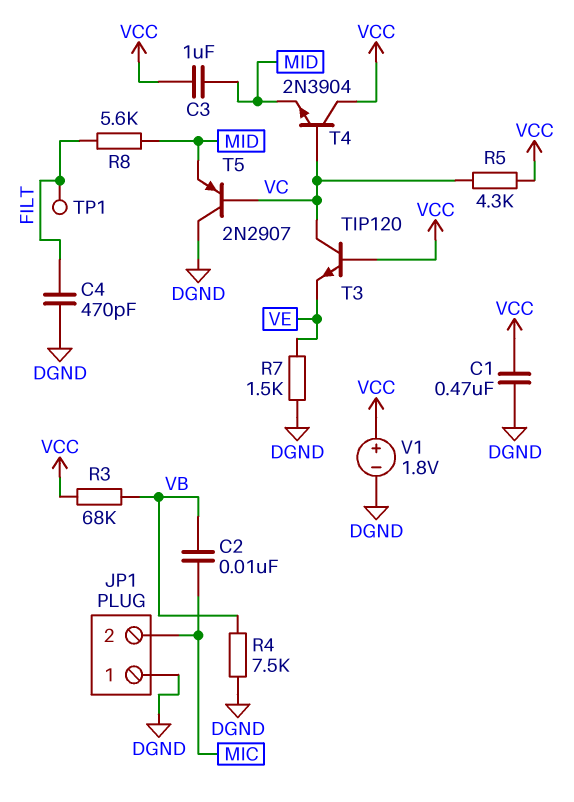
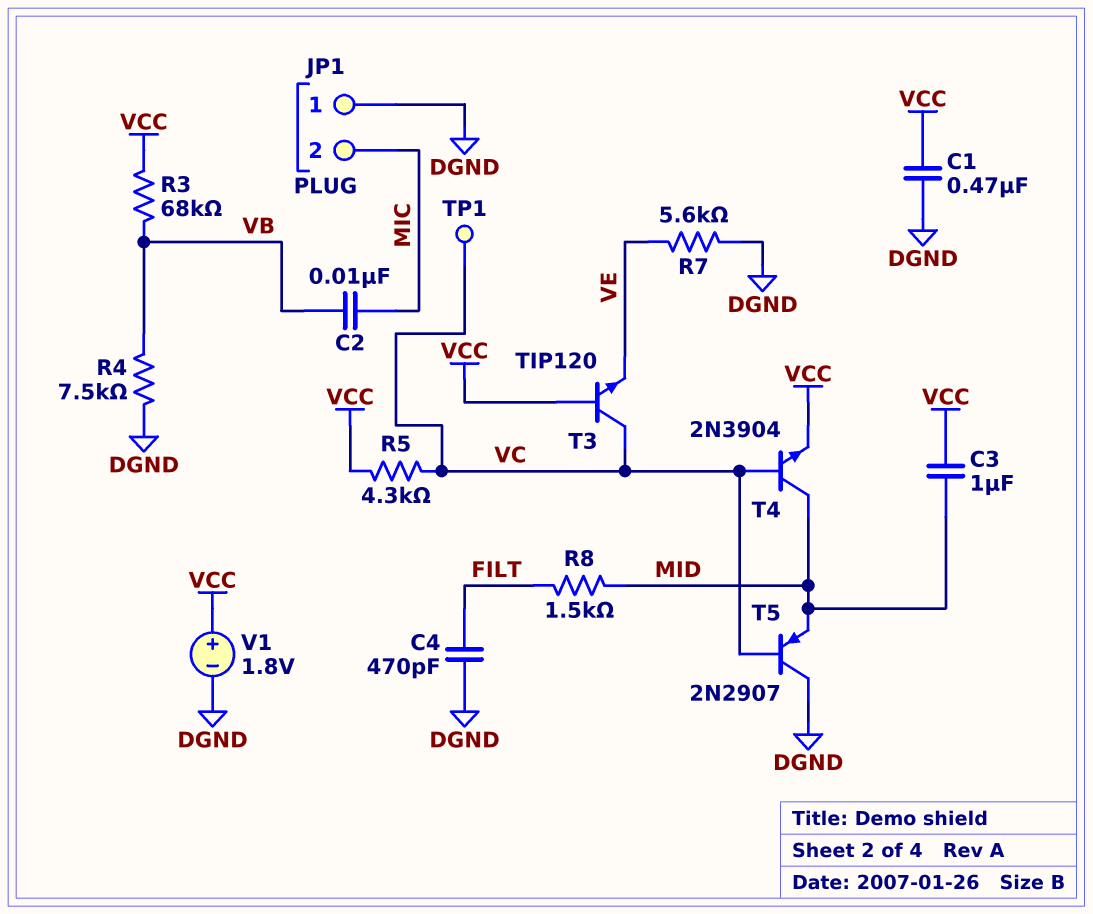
R7: 1.5k (DGND, VE) -> 5.6k (DGND, VE)
R8: 5.6k (FILT, MID) -> 1.5k (FILT, MID)
T4: NPN 2N3904 (B VC, C VCC, E MID) -> NPN 2N3904 (B VC, C MID, E VCC)
TP1: test point (FILT) -> test point (VC)

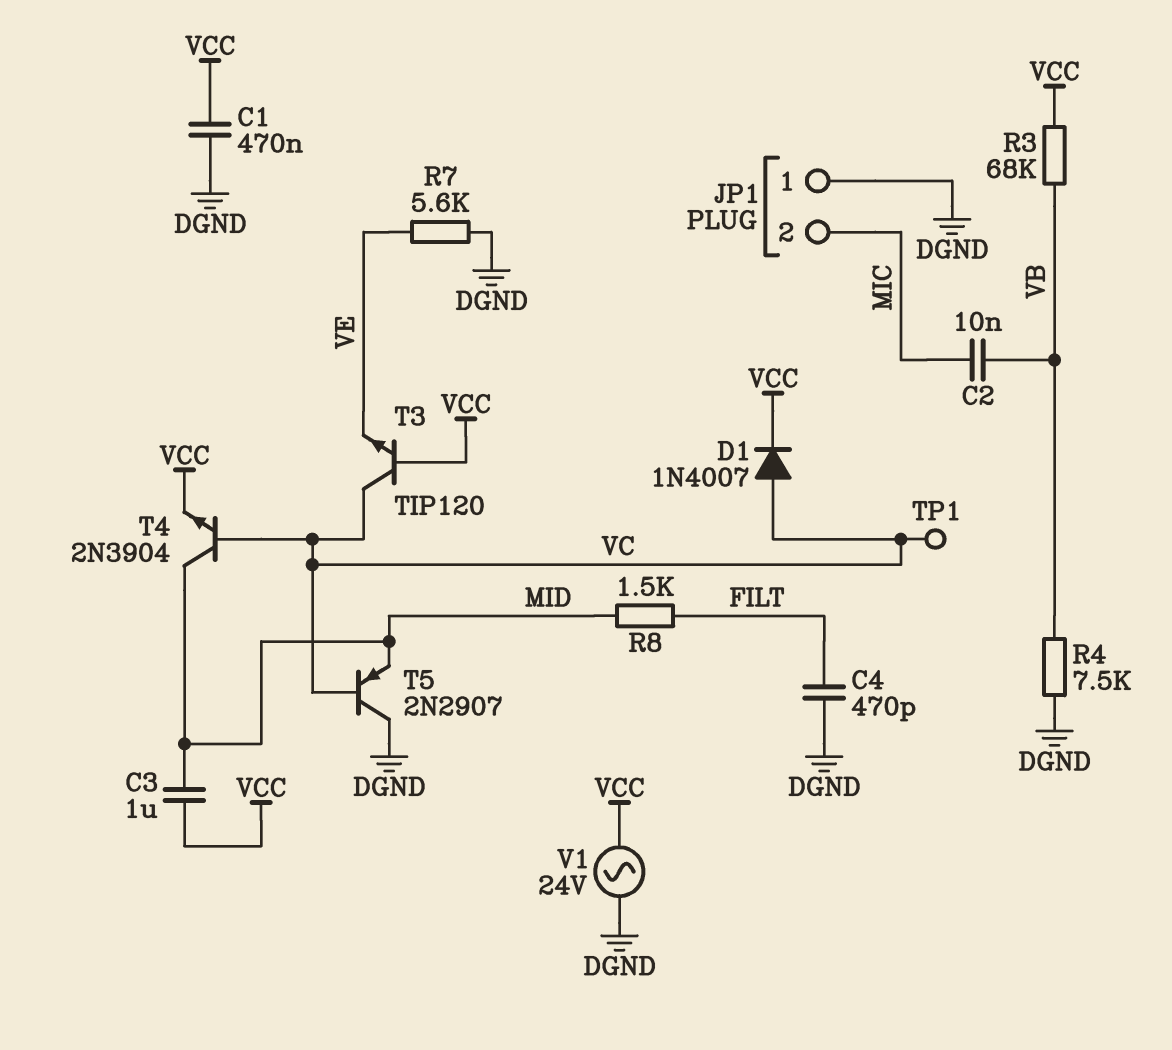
D1: none -> diode 1N4007 (A VC, K VCC)
R5: 4.3k (VC, VCC) -> none
V1: 1.8V (plus VCC, minus DGND) -> AC 24V (DGND, VCC)

